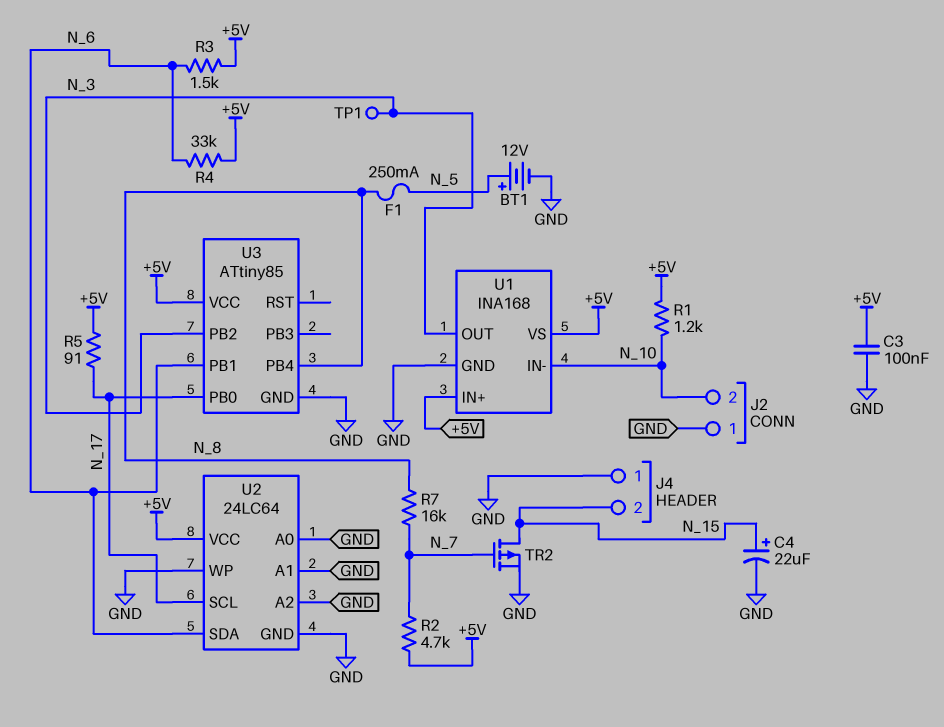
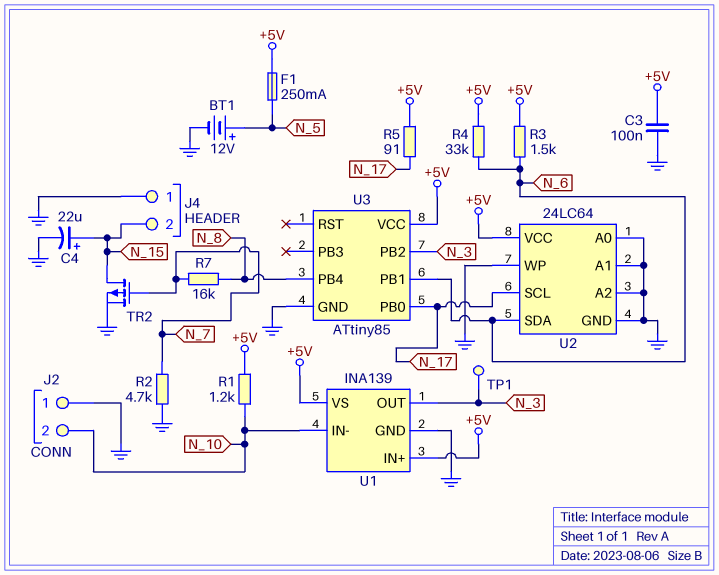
F1: 250mA (N_5, N_8) -> 250mA (+5V, N_5)
R2: 4.7k (+5V, N_7) -> 4.7k (GND, N_7)
U1: INA168 -> INA139

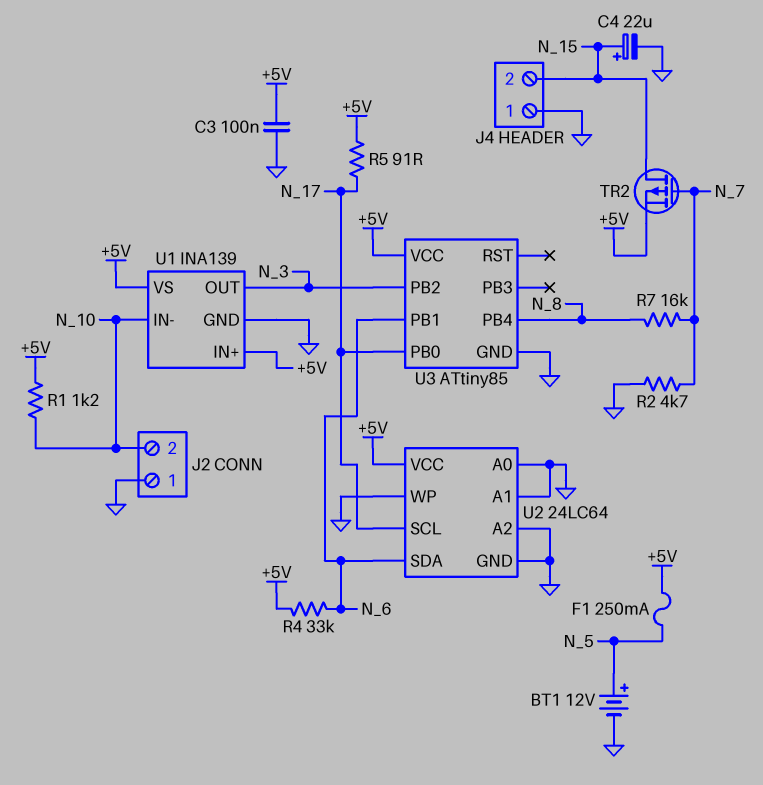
R3: 1.5k (+5V, N_6) -> none
TP1: test point (N_3) -> none
TR2: PMOS (G N_7, D N_15, S GND) -> PMOS (G N_7, D N_15, S +5V)

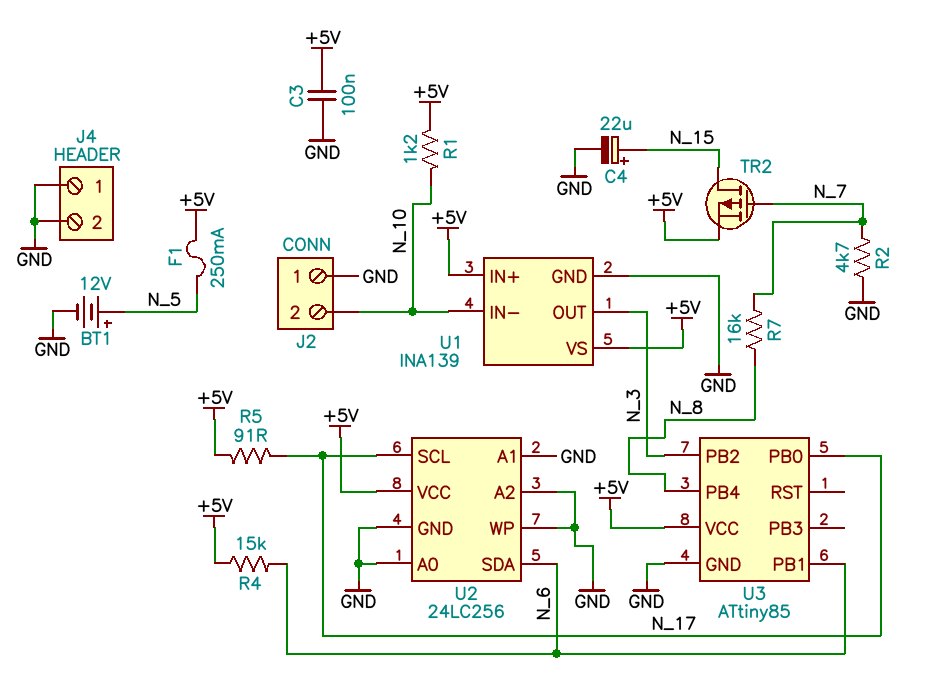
J4 pin 2: N_15 -> GND
R4: 33k (+5V, N_6) -> 15k (+5V, N_6)
U2: 24LC64 -> 24LC256

